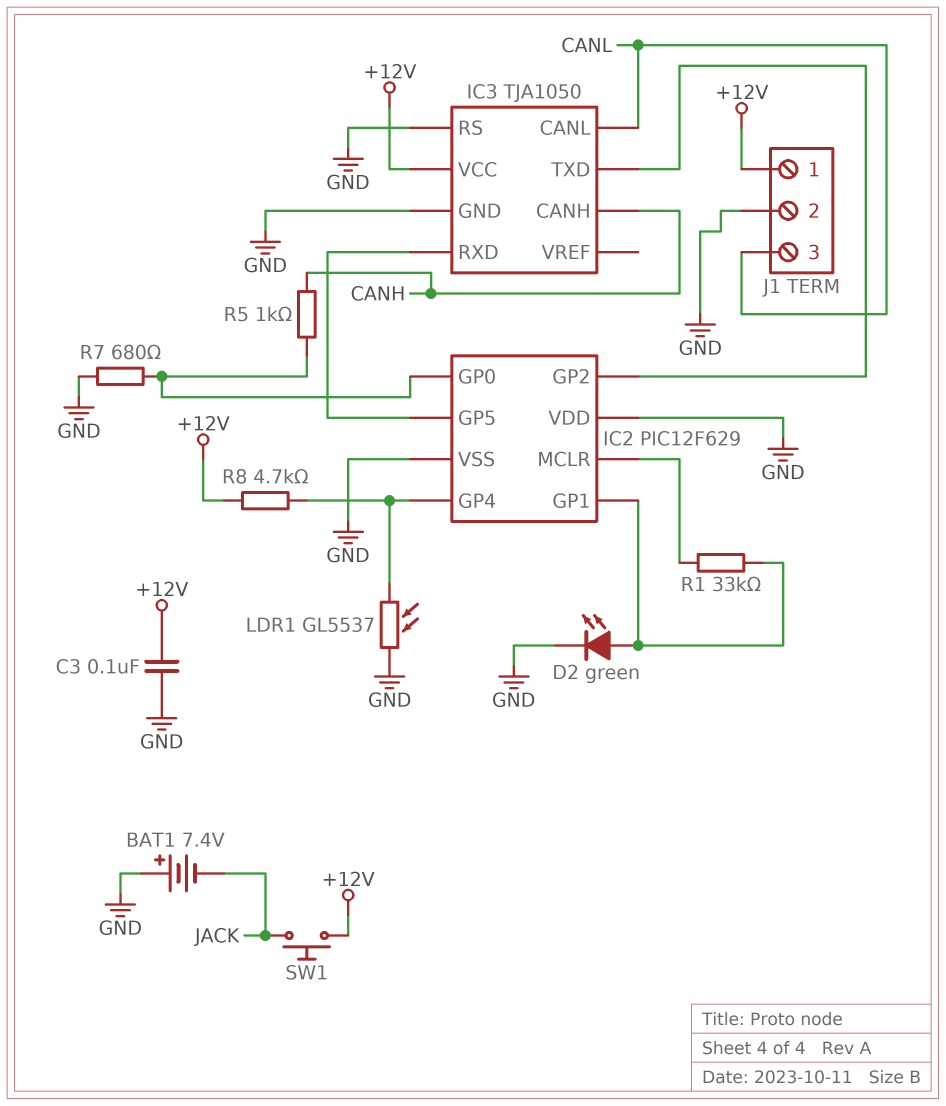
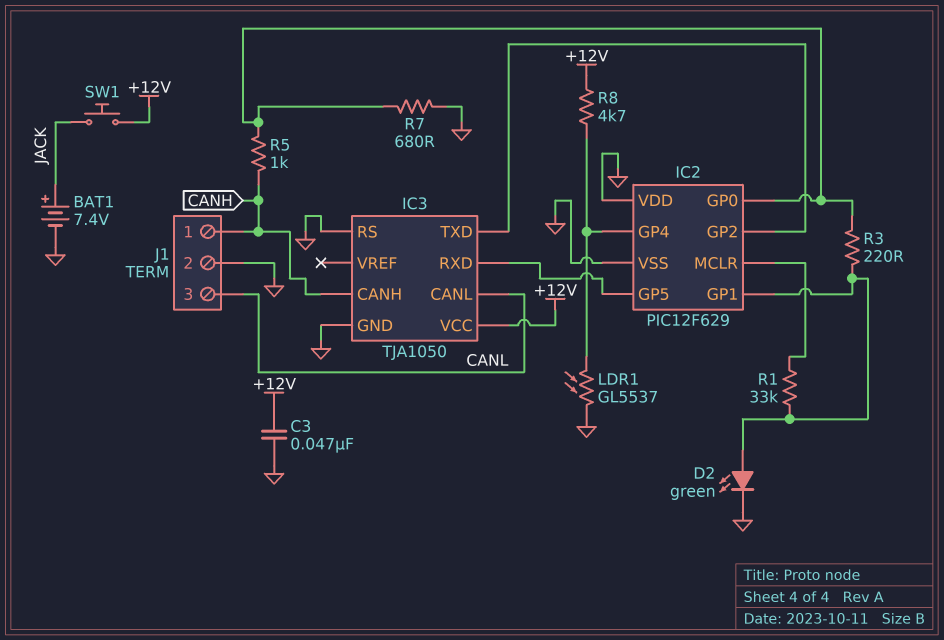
BAT1: 7.4V (plus GND, minus JACK) -> 7.4V (plus JACK, minus GND)
C3: 100nF (+12V, GND) -> 47nF (+12V, GND)
J1 pin 1: +12V -> CANH
R3: none -> 220 (IC2/GP0, IC2/GP1)

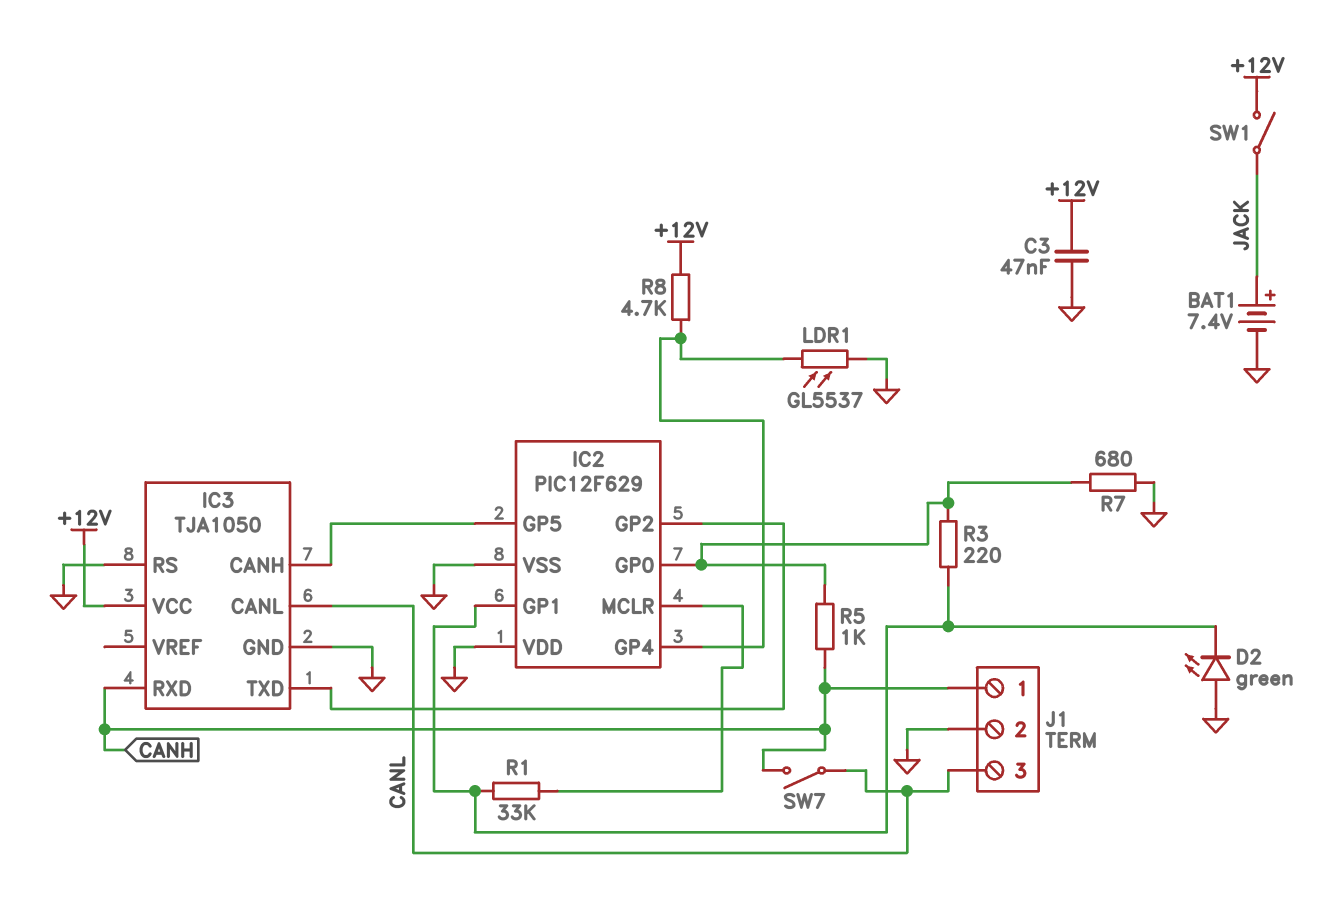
D2: LED green (A IC2/GP1, K GND) -> LED green (A GND, K IC2/GP1)
IC3 pin CANH: CANH -> IC2/GP5
IC3 pin RXD: IC2/GP5 -> CANH
SW1: button (+12V, JACK) -> switch (+12V, JACK)
SW7: none -> switch (CANH, CANL)

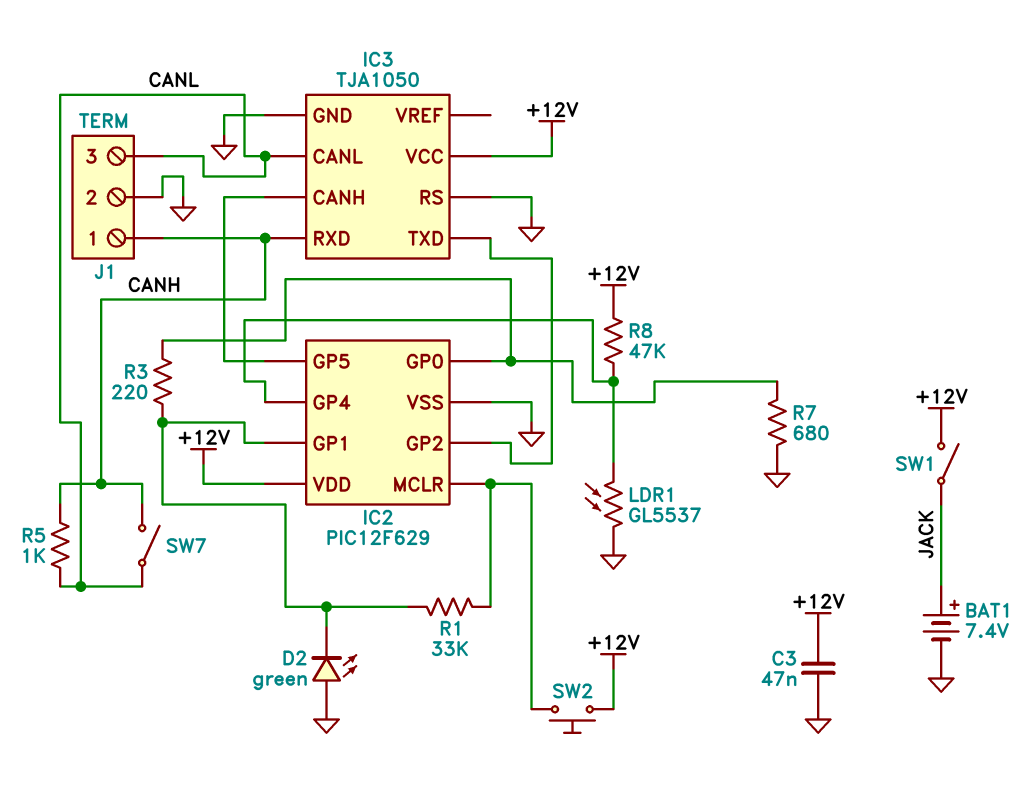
IC2 pin VDD: GND -> +12V
R5: 1k (CANH, IC2/GP0) -> 1k (CANH, CANL)
R8: 4.7k (+12V, IC2/GP4) -> 47k (+12V, IC2/GP4)
SW2: none -> button (+12V, IC2/MCLR)

